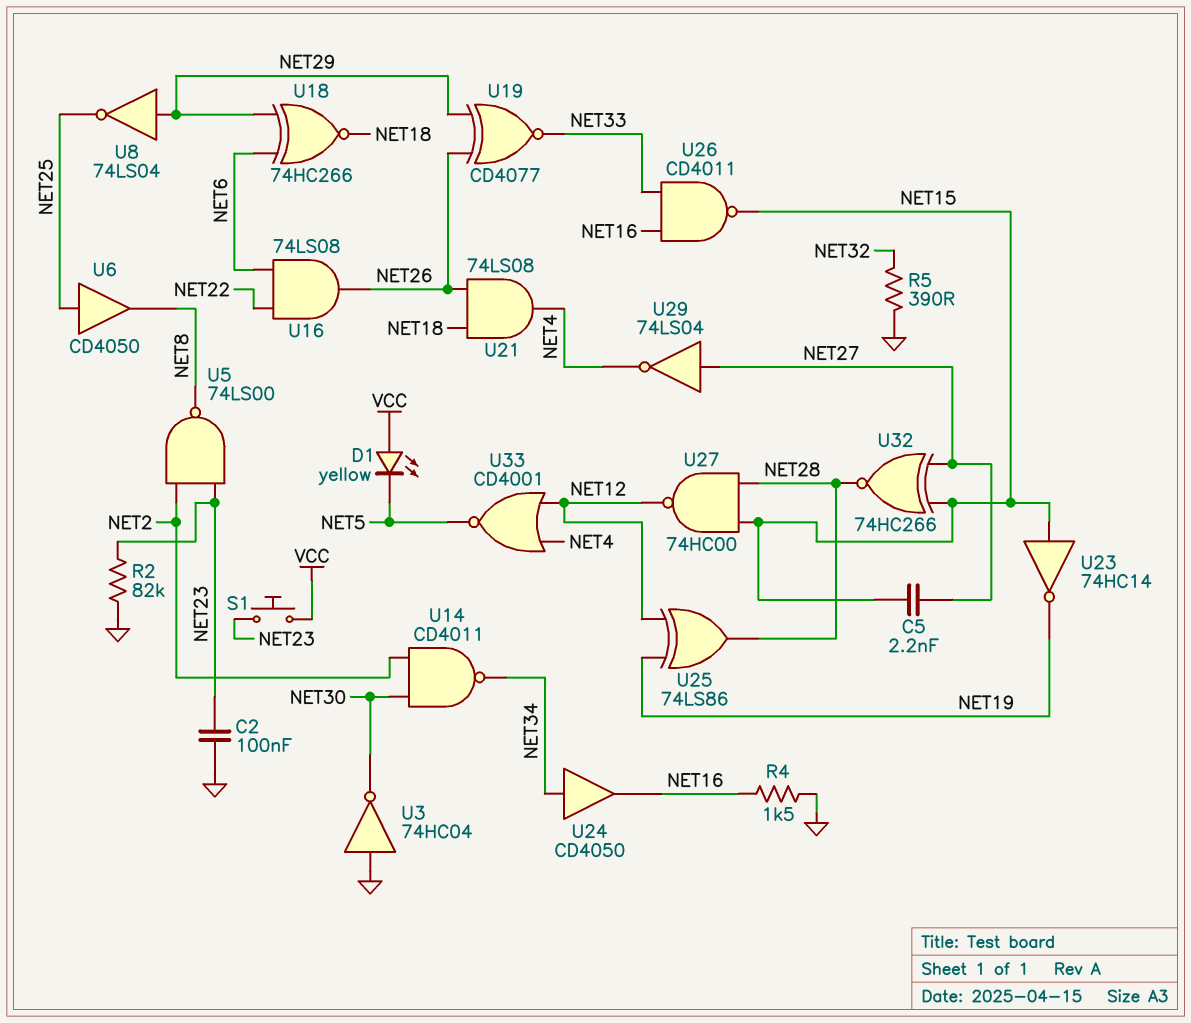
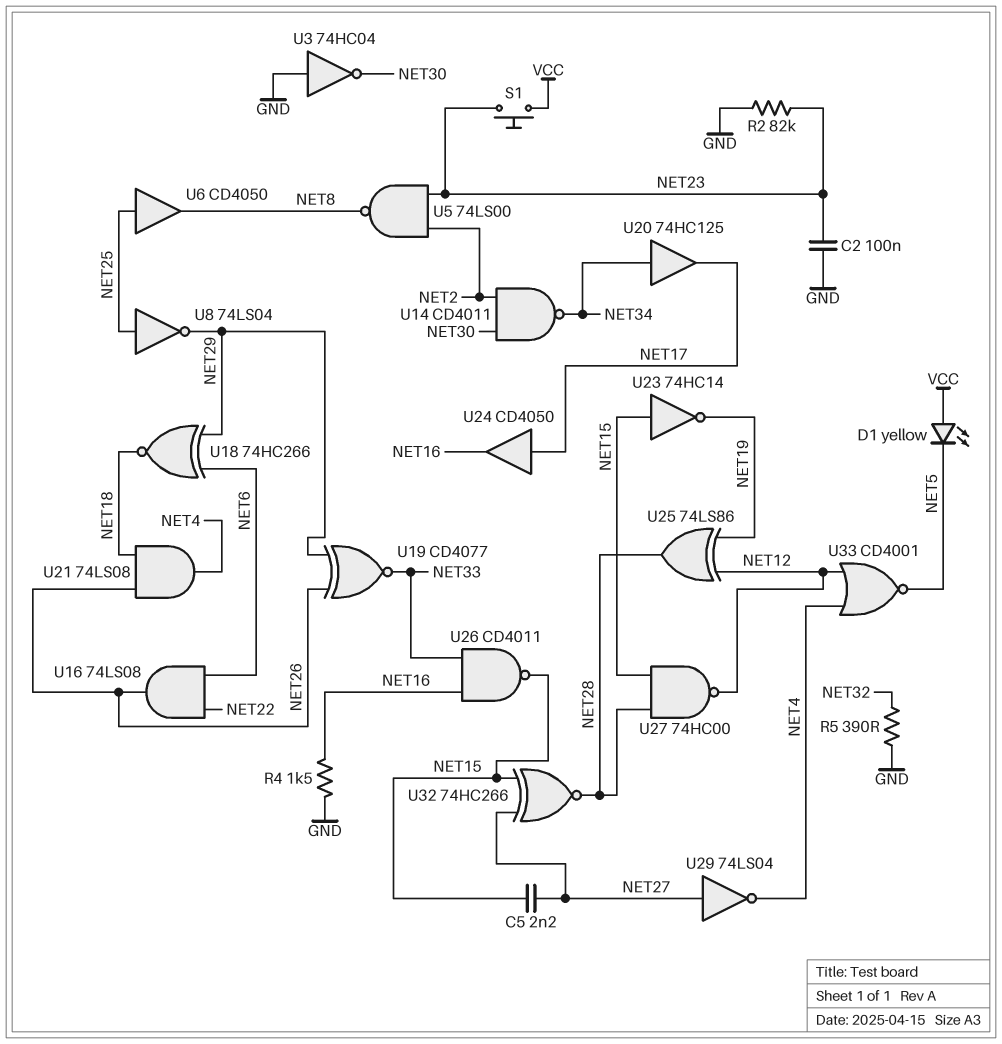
U8: NOT 74LS04 (in NET29, out NET25) -> NOT 74LS04 (in NET25, out NET29)
U20: none -> buffer 74HC125 (in NET34, out NET17)
U24: buffer CD4050 (in NET34, out NET16) -> buffer CD4050 (in NET17, out NET16)

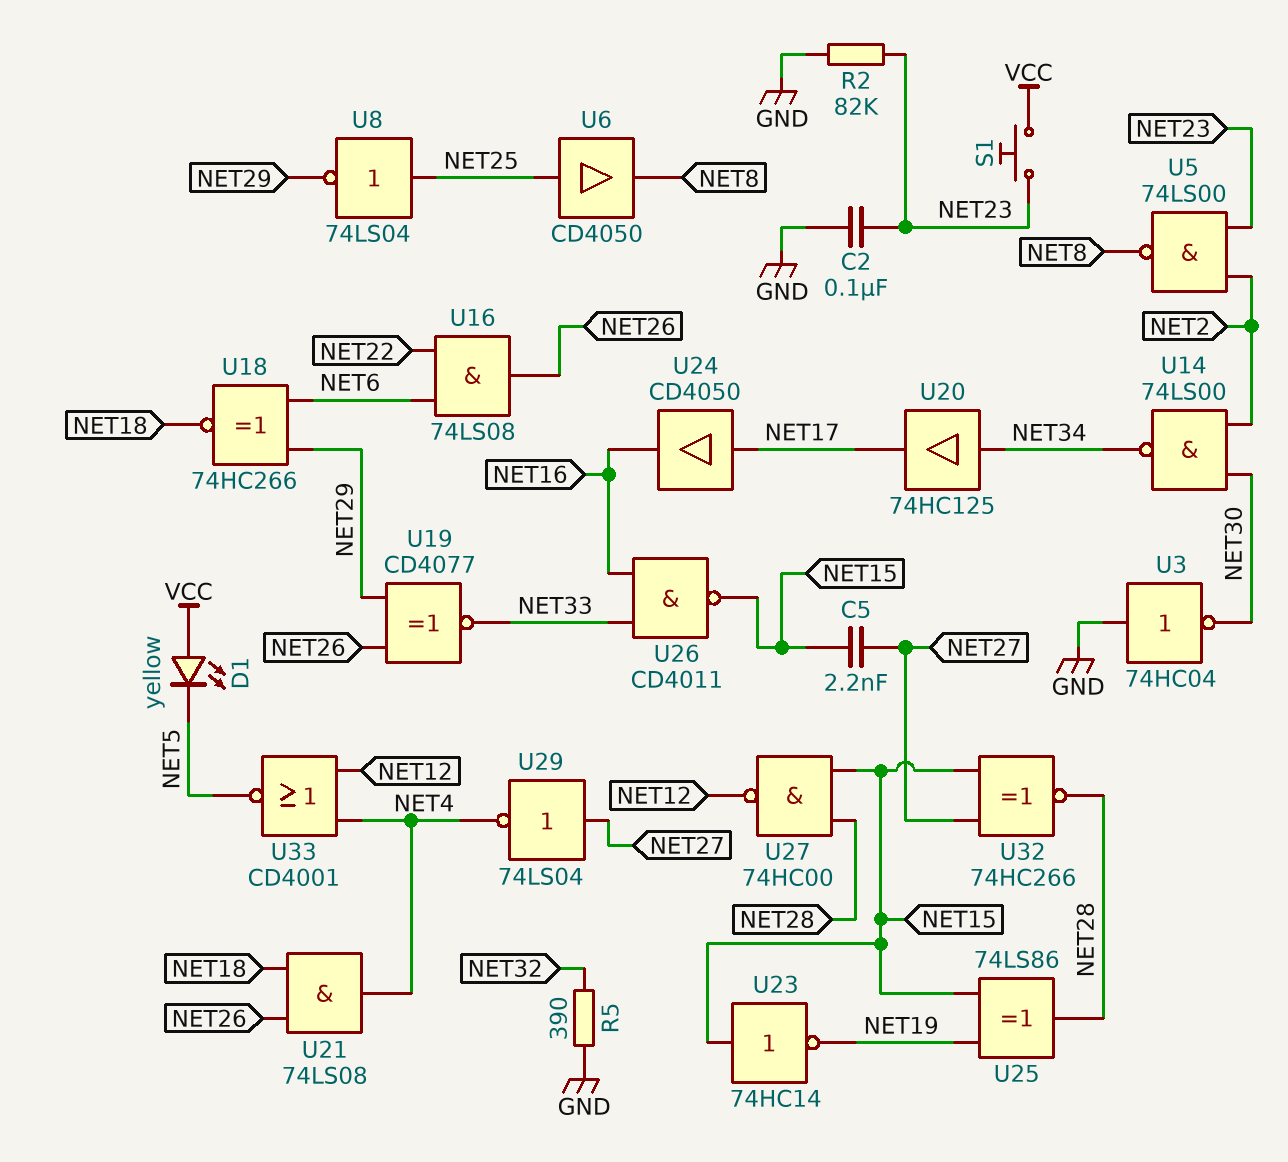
R4: 1.5k (GND, NET16) -> none
U14: NAND CD4011 (in NET2, in NET30, out NET34) -> NAND 74LS00 (in NET2, in NET30, out NET34)
U25: XOR 74LS86 (in NET12, in NET19, out NET28) -> XOR 74LS86 (in NET15, in NET19, out NET28)

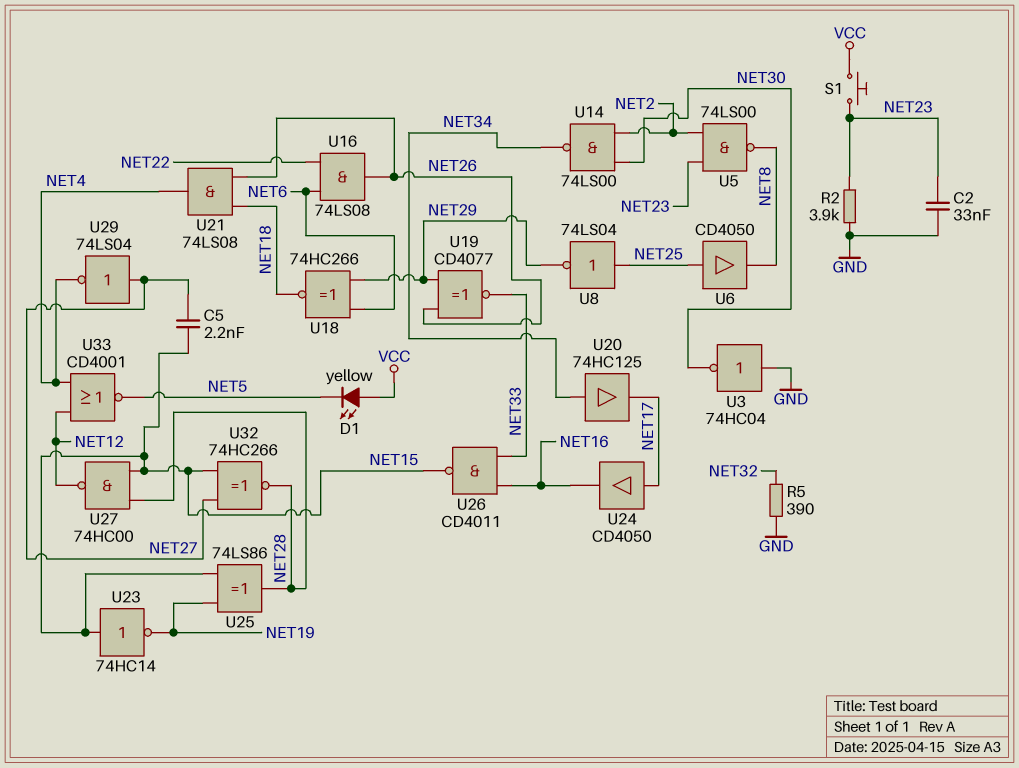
C2: 100nF (GND, NET23) -> 33nF (GND, NET23)
R2: 82k (GND, NET23) -> 3.9k (GND, NET23)

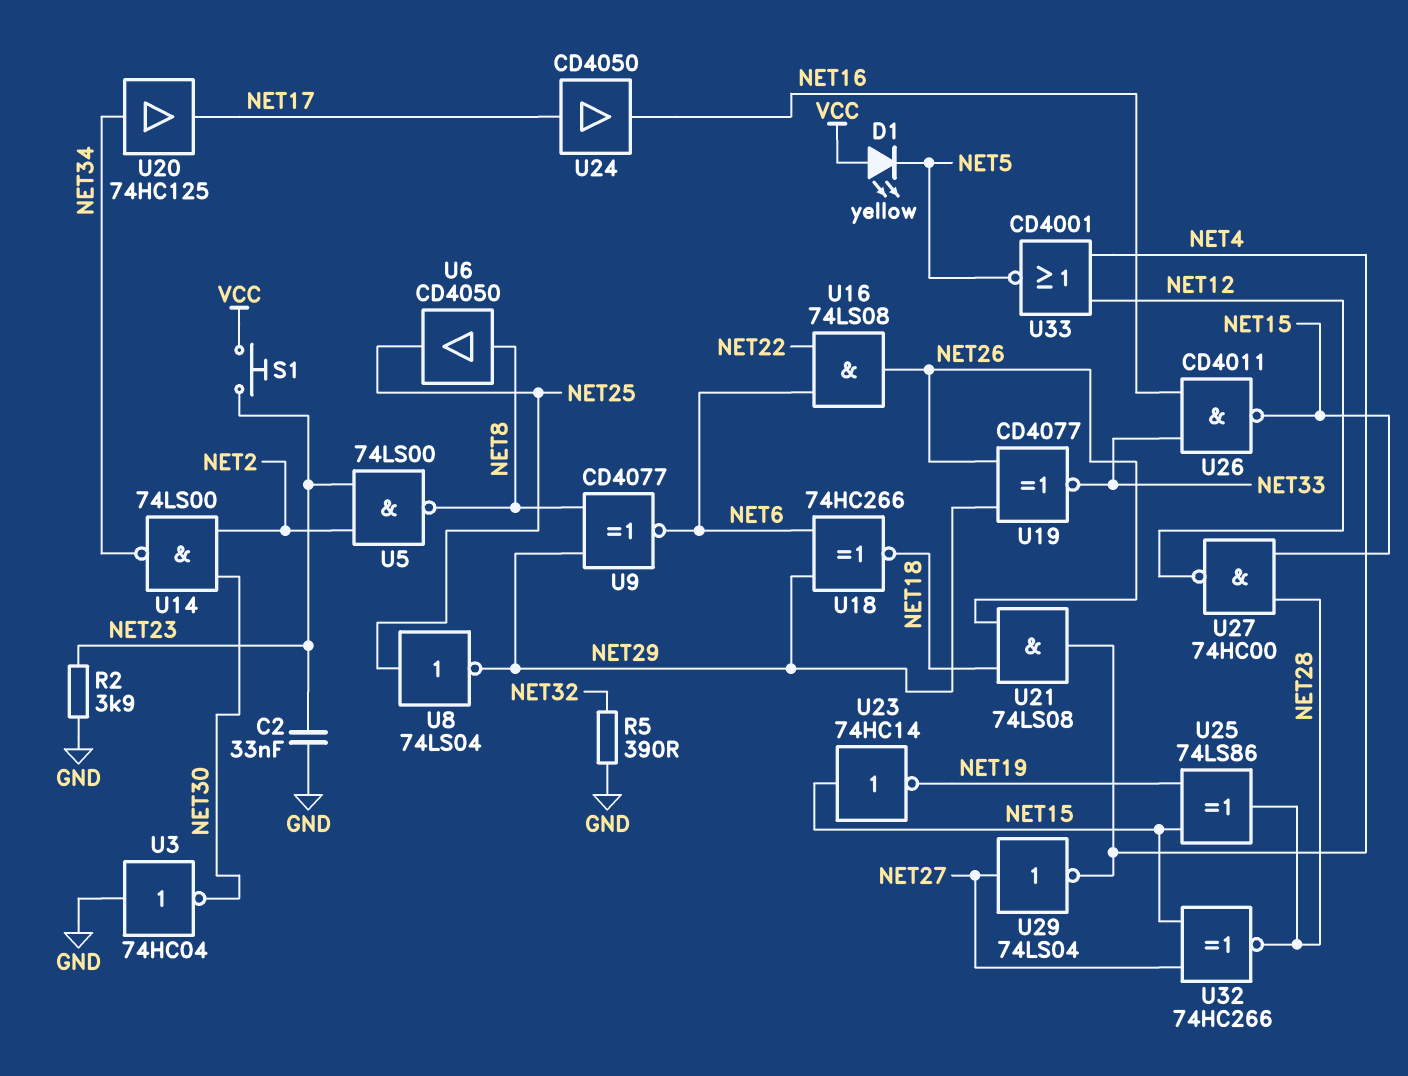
C5: 2.2nF (NET15, NET27) -> none
U6: buffer CD4050 (in NET25, out NET8) -> buffer CD4050 (in NET8, out NET25)
U9: none -> XNOR CD4077 (in NET8, in NET29, out NET6)

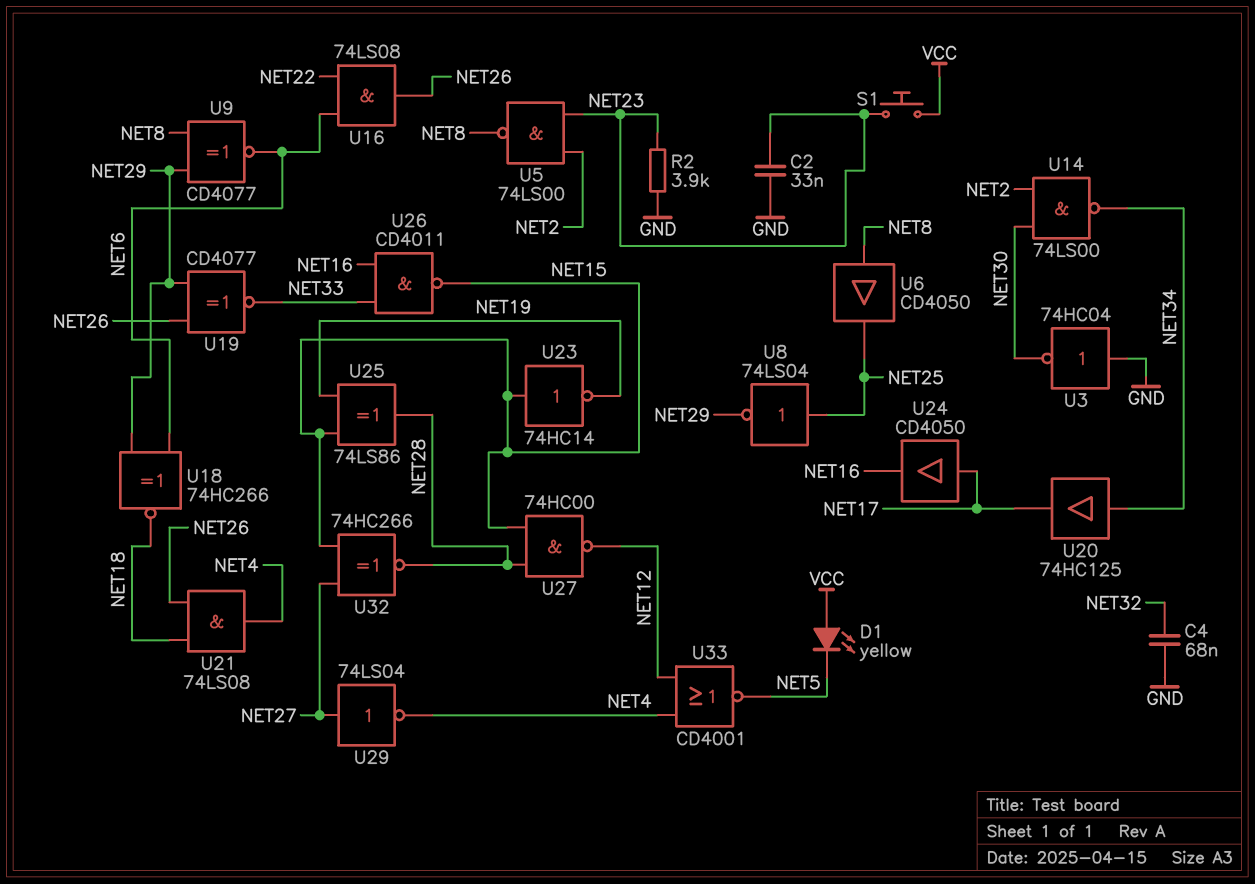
C4: none -> 68nF (GND, NET32)
R5: 390 (GND, NET32) -> none

